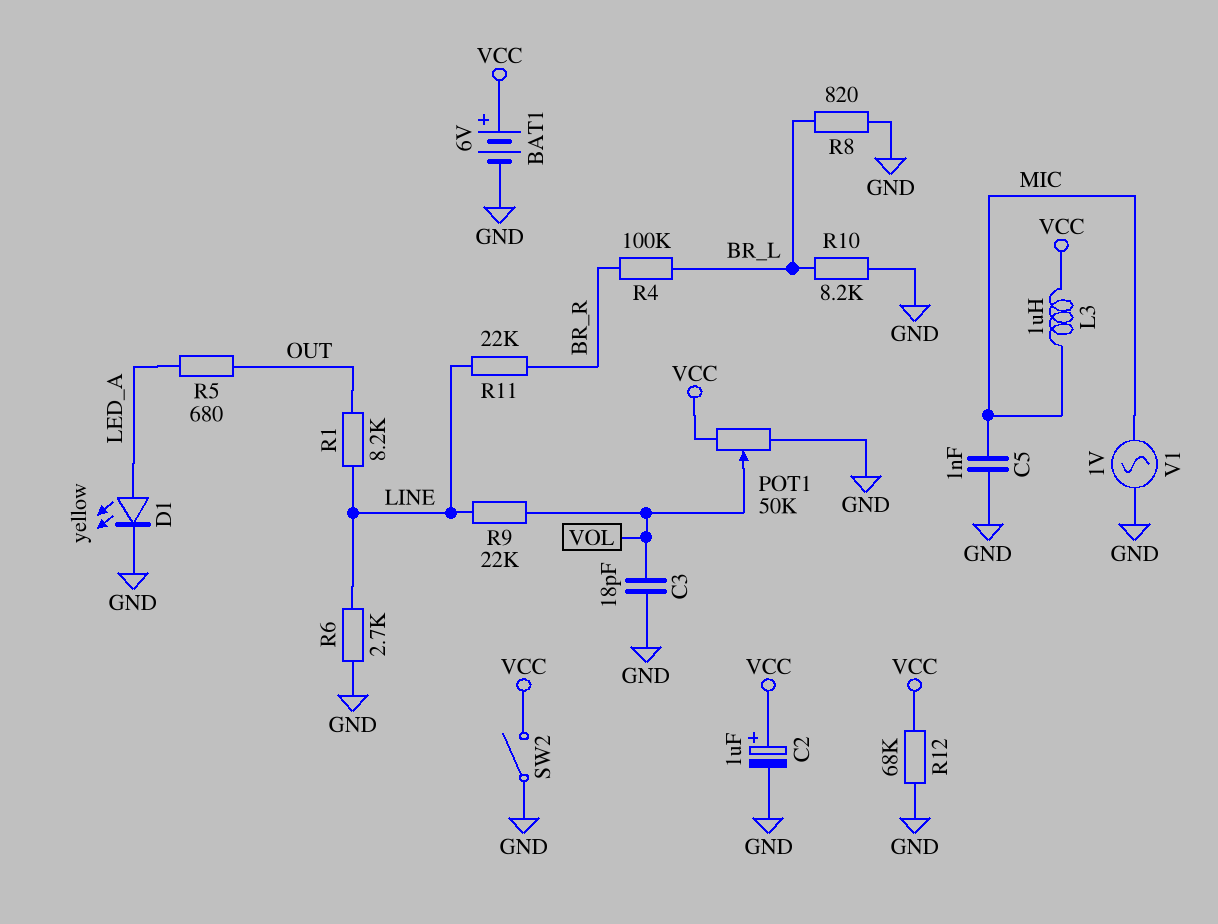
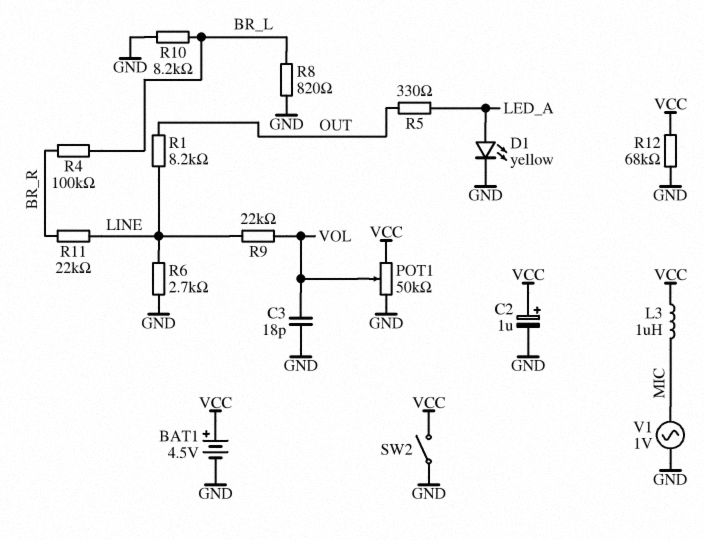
BAT1: 6V (plus VCC, minus GND) -> 4.5V (plus VCC, minus GND)
C5: 1nF (GND, MIC) -> none
R5: 680 (LED_A, OUT) -> 330 (LED_A, OUT)

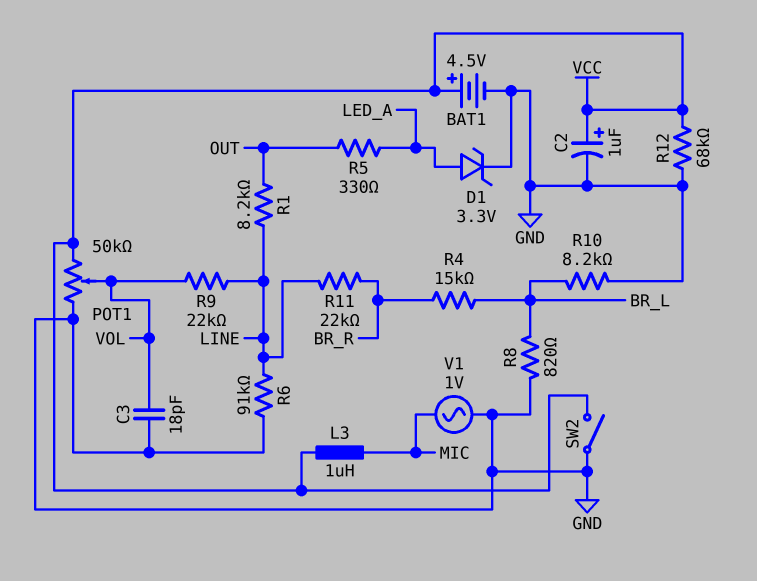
D1: LED yellow (A LED_A, K GND) -> zener 3.3V (A LED_A, K GND)
R4: 100k (BR_L, BR_R) -> 15k (BR_L, BR_R)
R6: 2.7k (GND, LINE) -> 91k (GND, LINE)

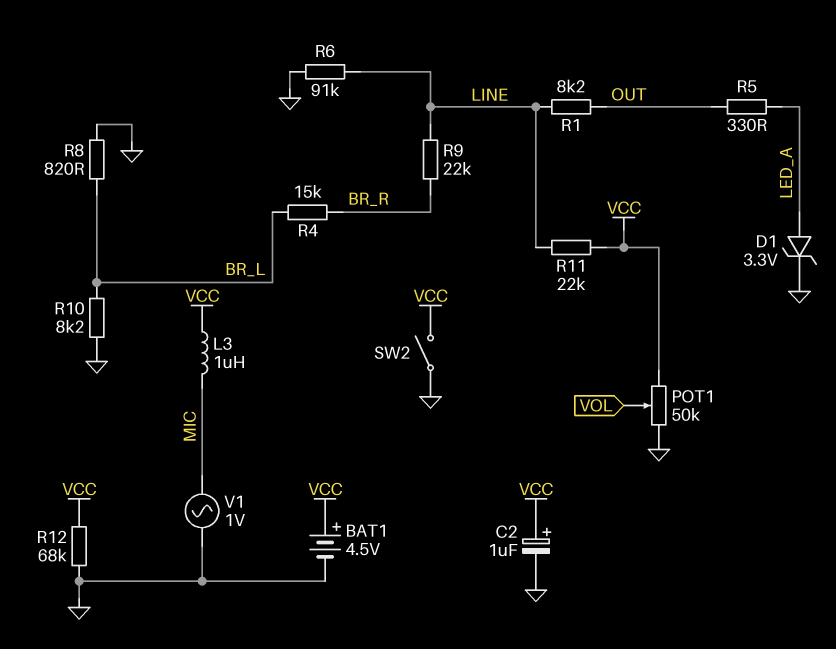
C3: 18pF (GND, VOL) -> none
R9: 22k (LINE, VOL) -> 22k (BR_R, LINE)
R11: 22k (BR_R, LINE) -> 22k (LINE, VCC)

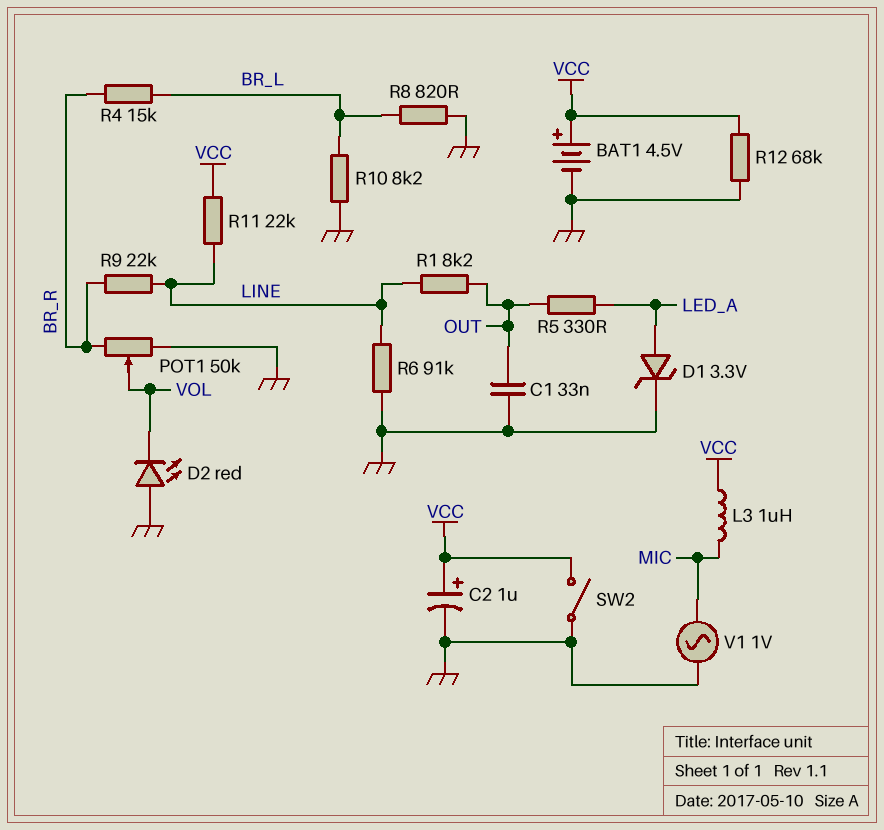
C1: none -> 33nF (GND, OUT)
D2: none -> LED red (A GND, K VOL)
POT1: 50k (GND, VCC, wiper VOL) -> 50k (BR_R, GND, wiper VOL)

